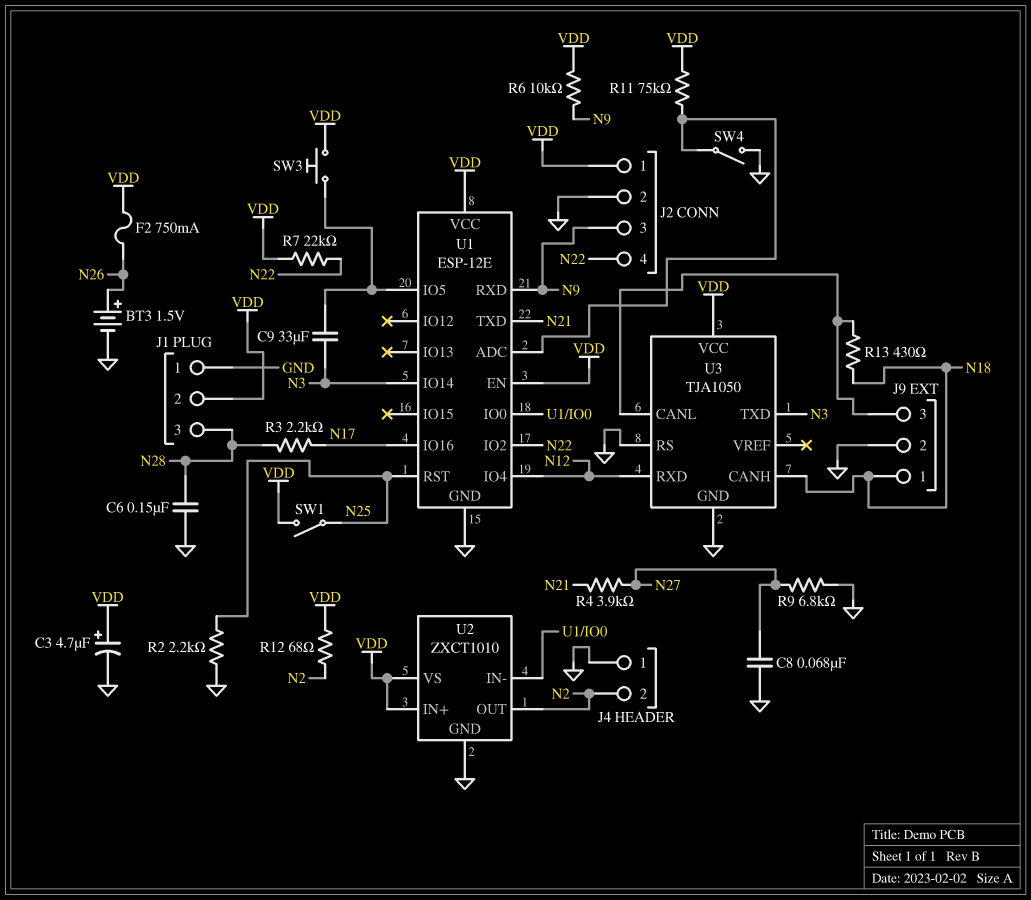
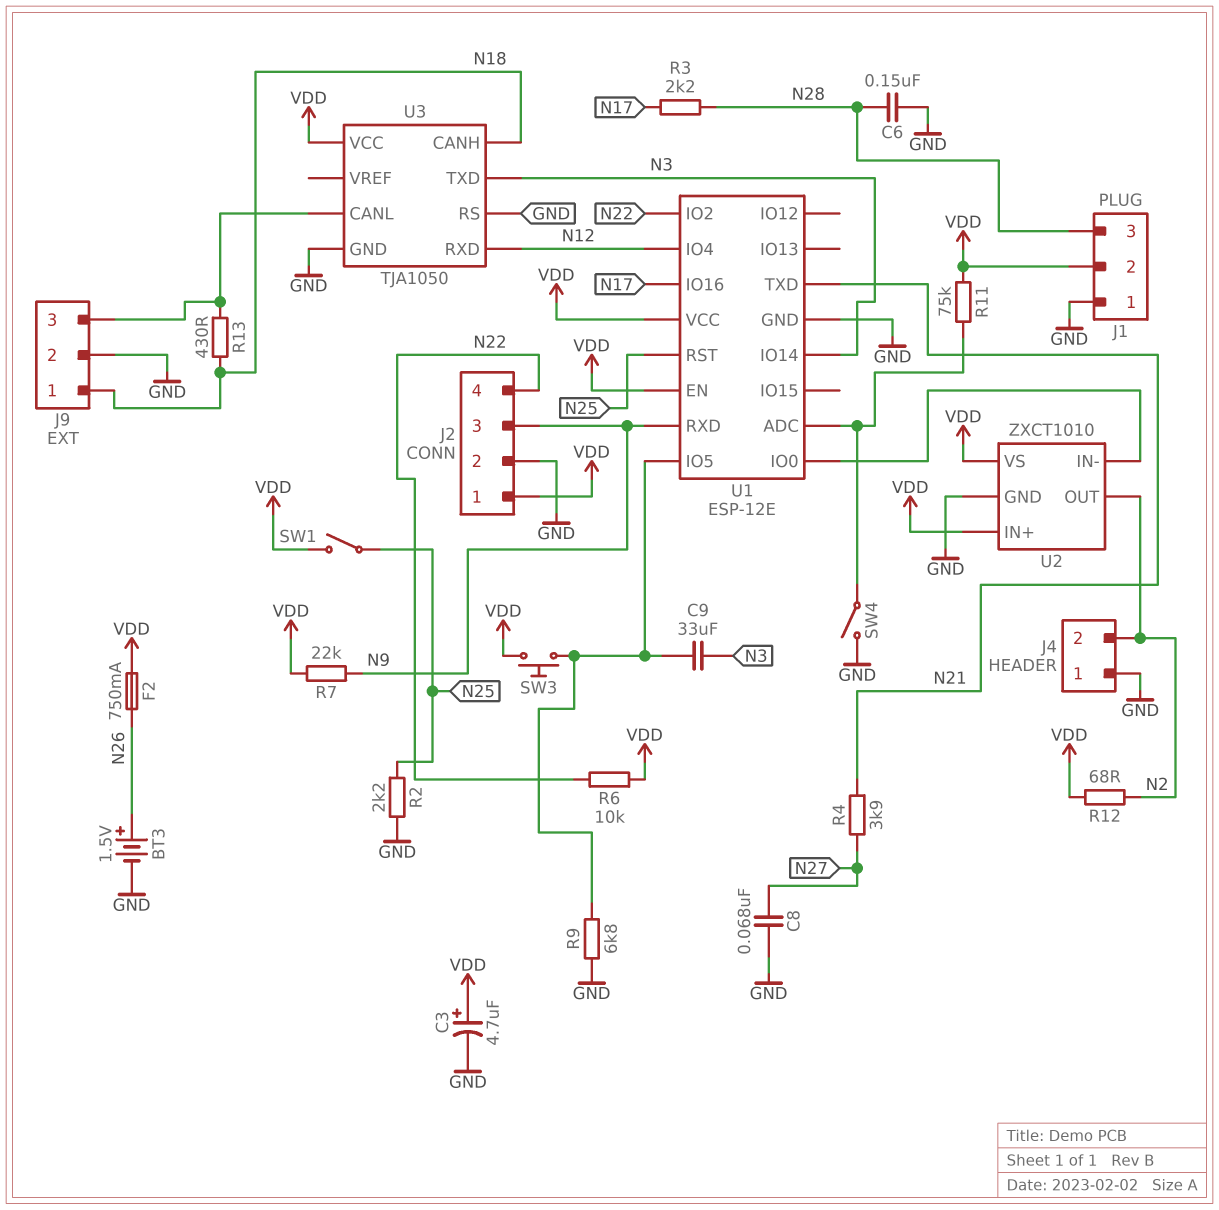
R6: 10k (N9, VDD) -> 10k (N22, VDD)
R7: 22k (N22, VDD) -> 22k (N9, VDD)
R9: 6.8k (GND, N27) -> 6.8k (GND, U1/IO5)

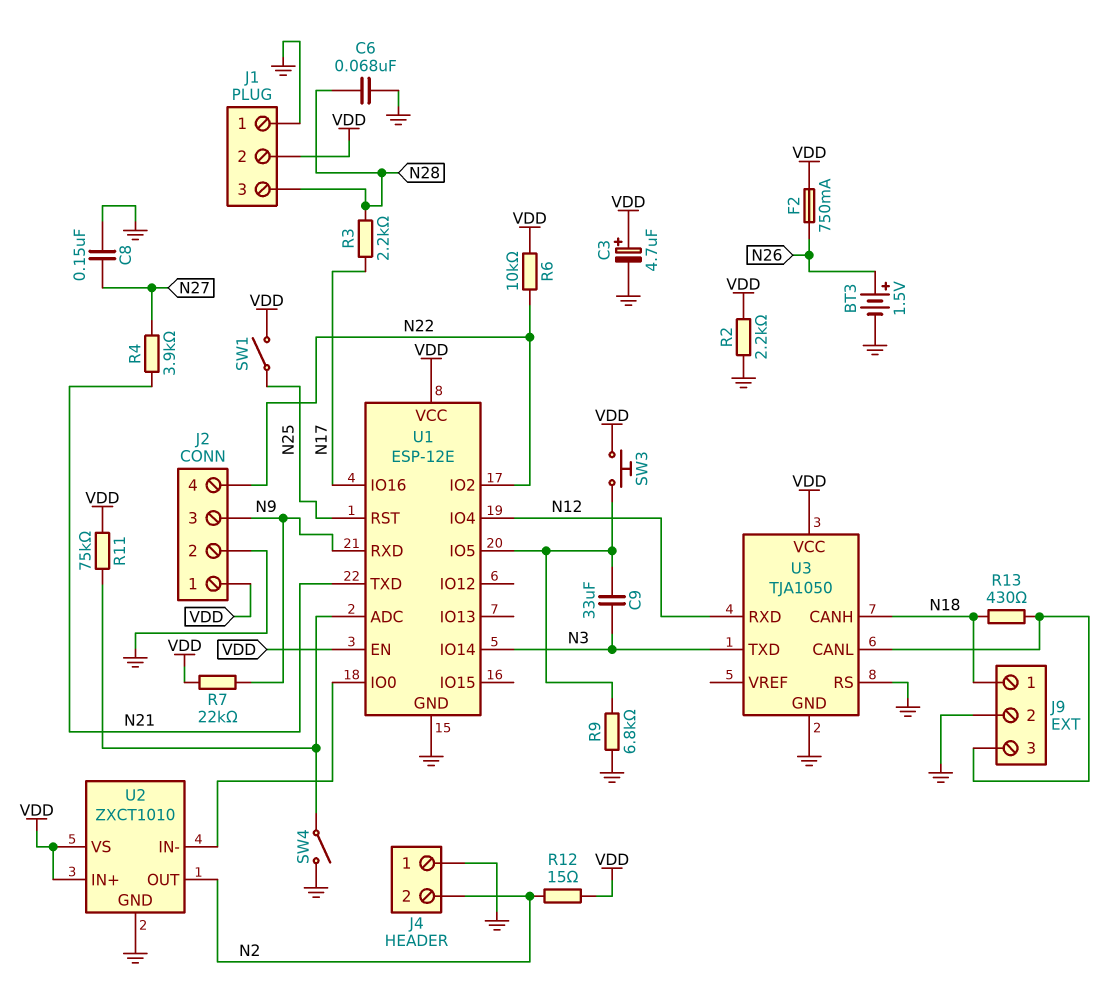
C6: 150nF (GND, N28) -> 68nF (GND, N28)
C8: 68nF (GND, N27) -> 150nF (GND, N27)
R2: 2.2k (GND, N25) -> 2.2k (GND, VDD)
R12: 68 (N2, VDD) -> 15 (N2, VDD)

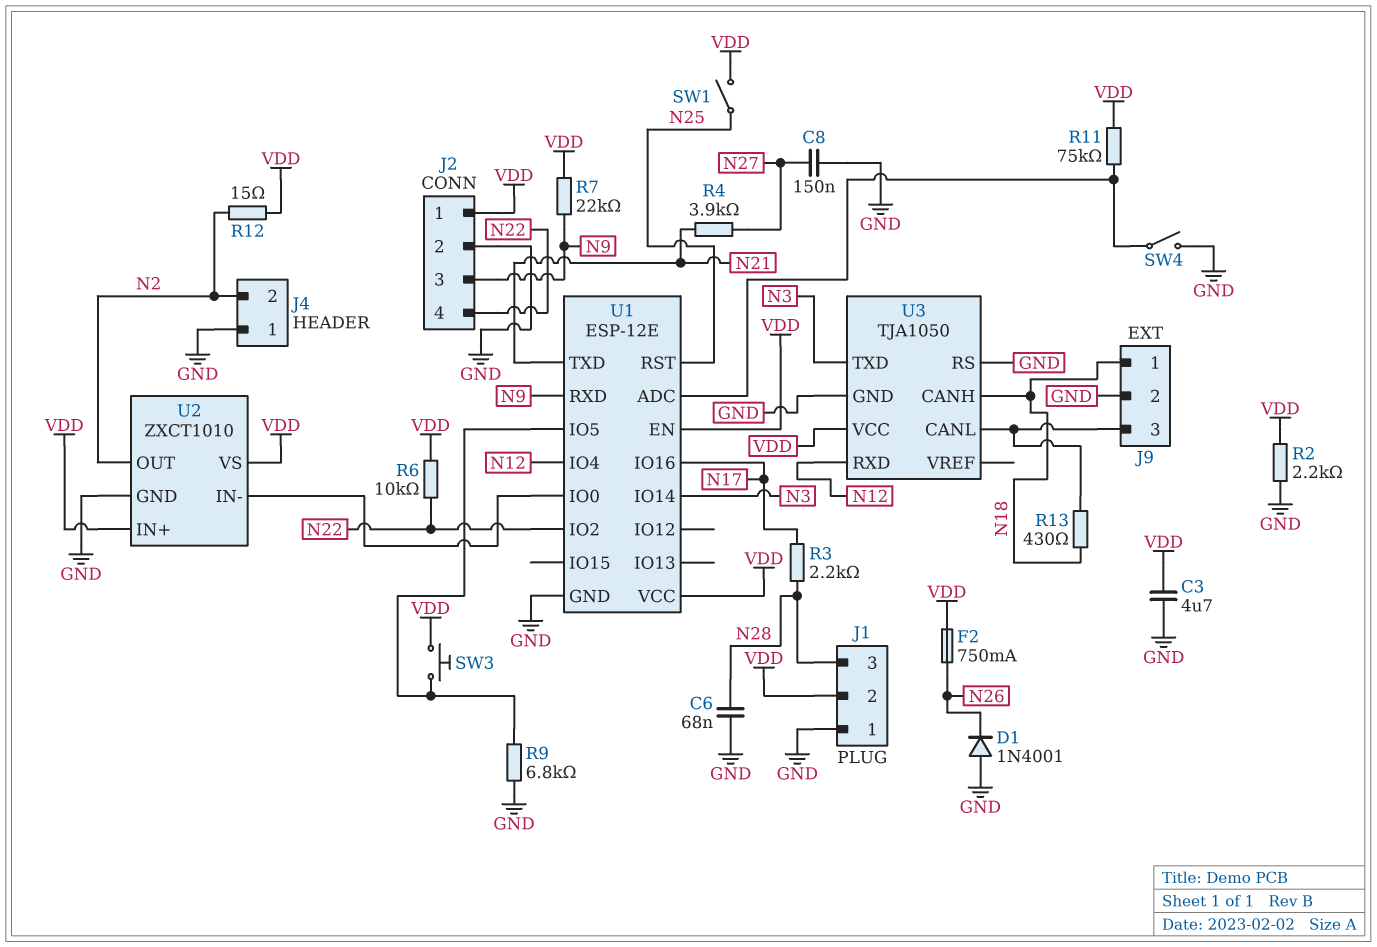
BT3: 1.5V (plus N26, minus GND) -> none
C3: 4.7uF (plus VDD, minus GND) -> 4.7uF (GND, VDD)
C9: 33uF (N3, U1/IO5) -> none
D1: none -> diode 1N4001 (A GND, K N26)

